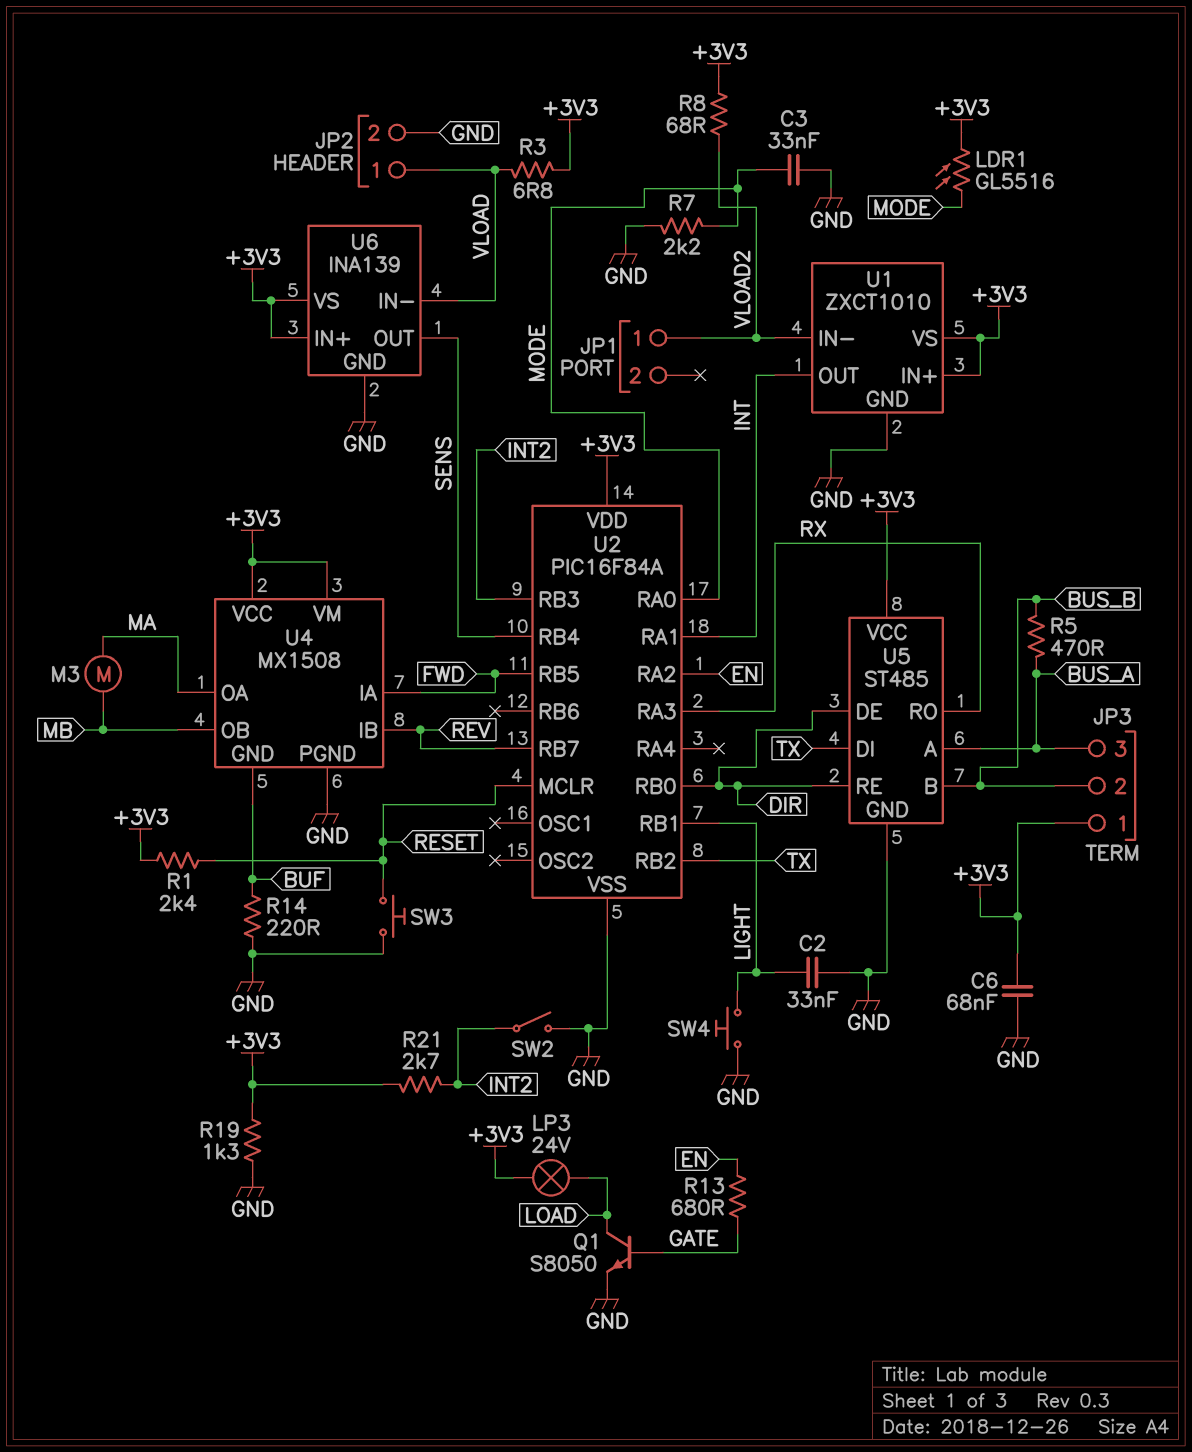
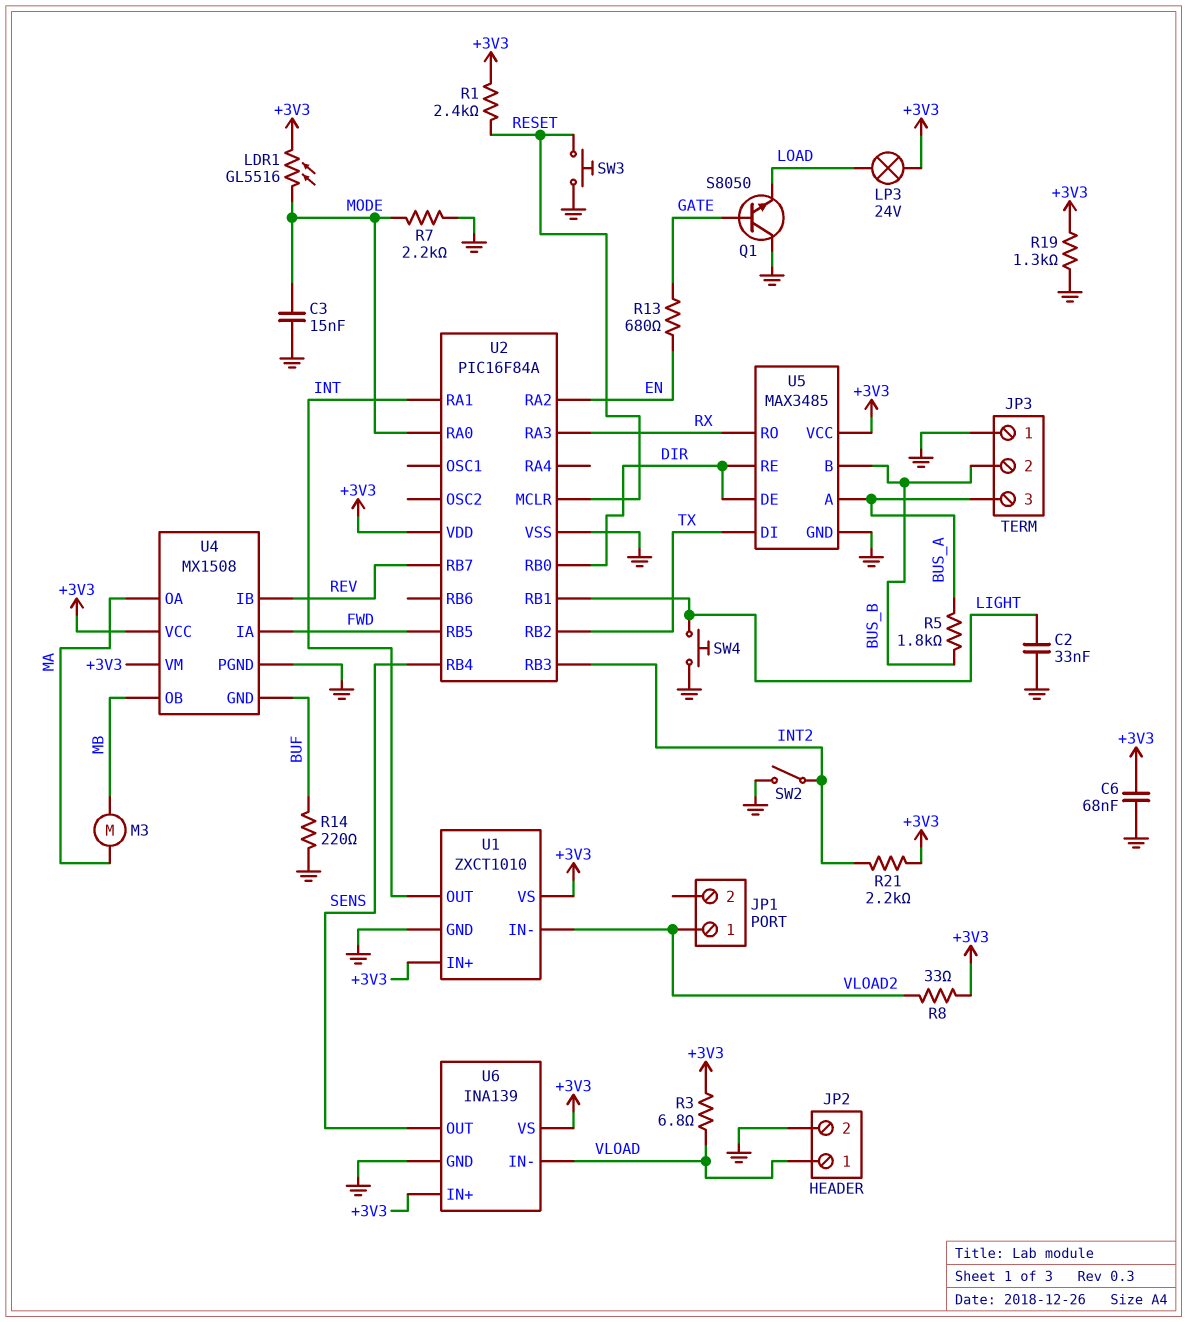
C3: 33nF (GND, MODE) -> 15nF (GND, MODE)
JP3 pin 1: +3V3 -> GND
Q1: NPN S8050 (B GATE, C LOAD, E GND) -> NPN S8050 (B GATE, C GND, E LOAD)
R5: 470 (BUS_A, BUS_B) -> 1.8k (BUS_A, BUS_B)
R8: 68 (+3V3, VLOAD2) -> 33 (+3V3, VLOAD2)
R21: 2.7k (+3V3, INT2) -> 2.2k (+3V3, INT2)
U5: ST485 -> MAX3485

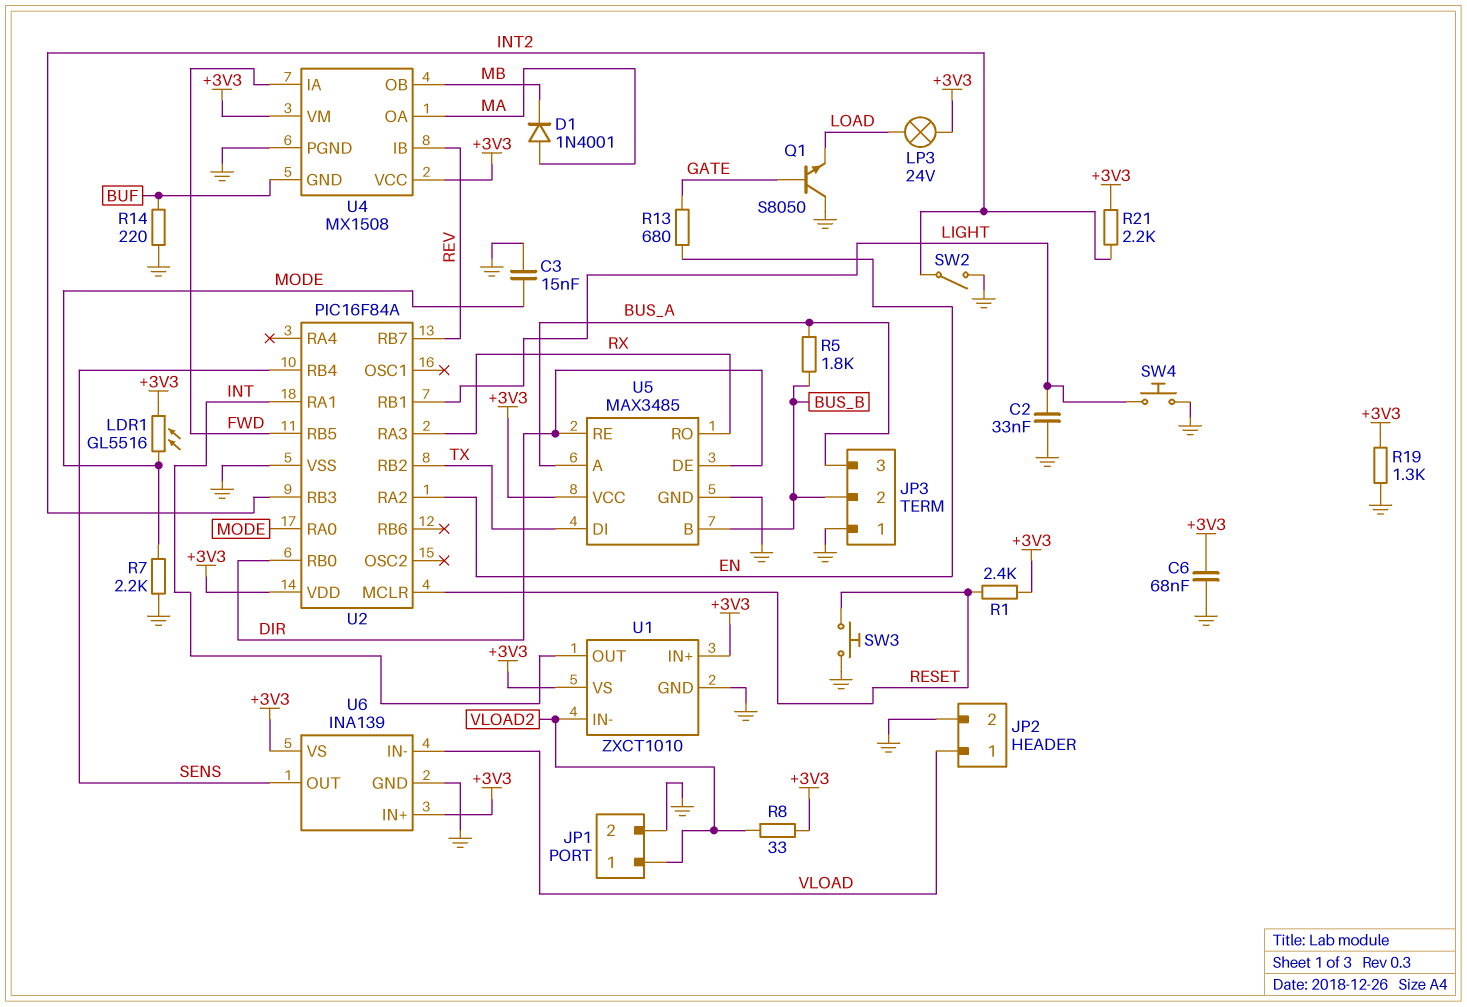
D1: none -> diode 1N4001 (A MA, K MB)
JP1 pin 2: none -> GND
M3: motor (MA, MB) -> none
R3: 6.8 (+3V3, VLOAD) -> none

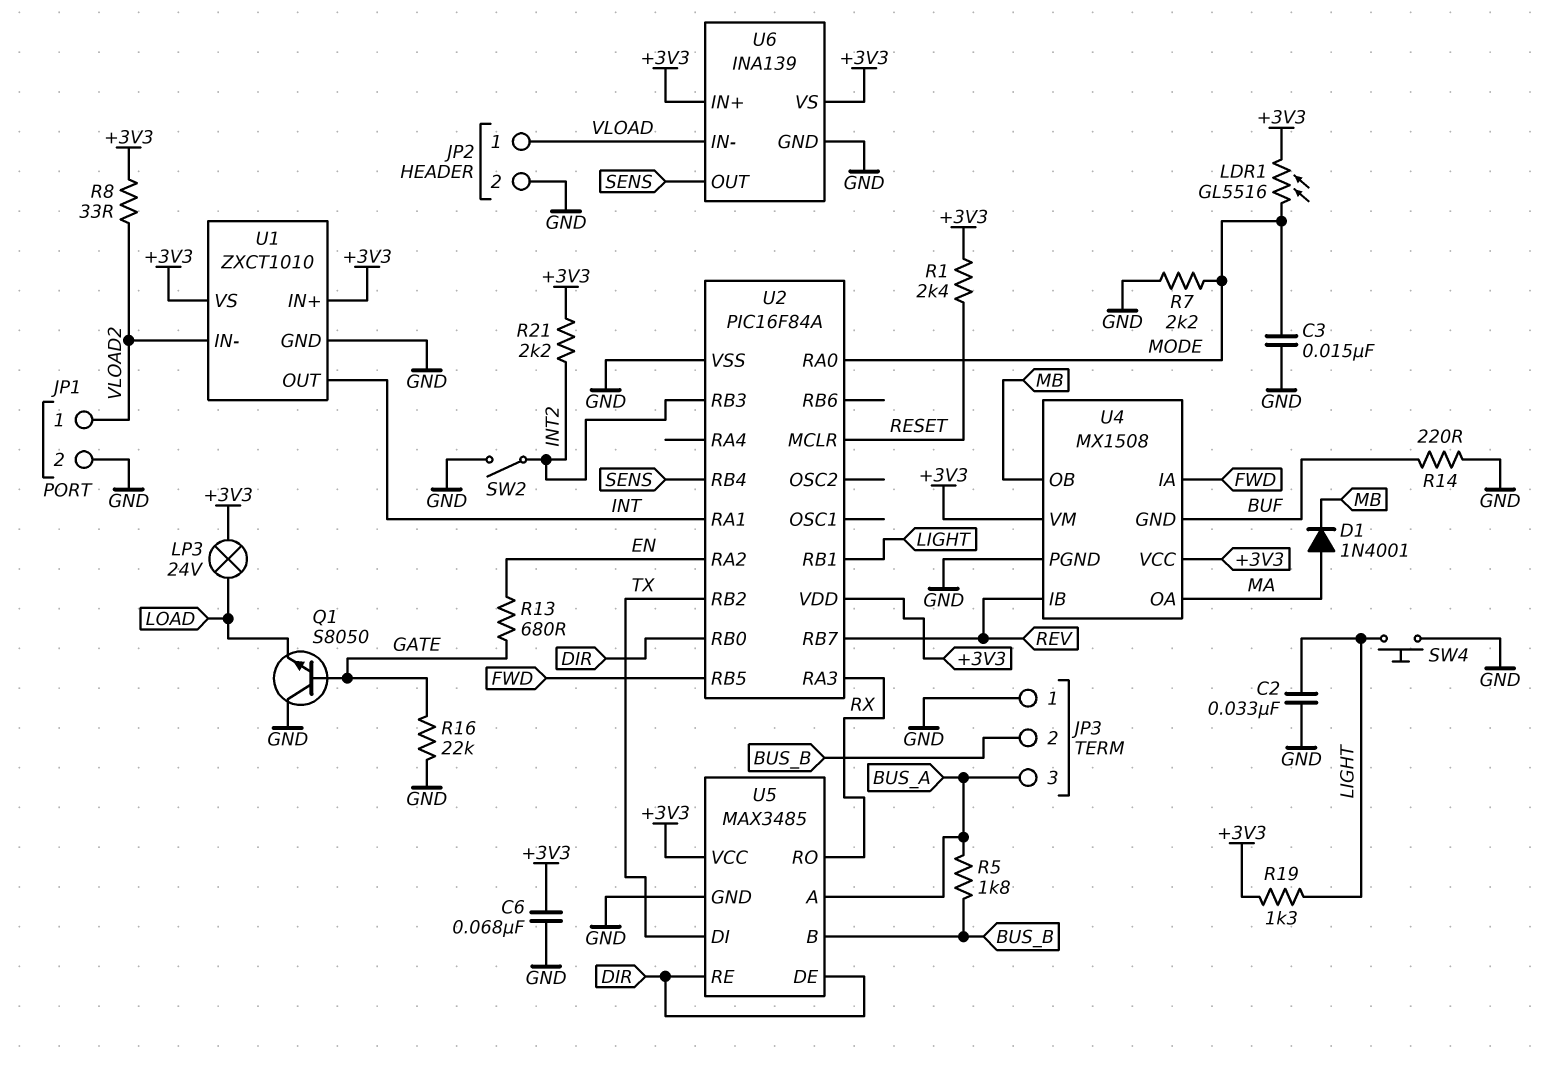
R16: none -> 22k (GATE, GND)
R19: 1.3k (+3V3, GND) -> 1.3k (+3V3, LIGHT)
SW3: button (GND, RESET) -> none

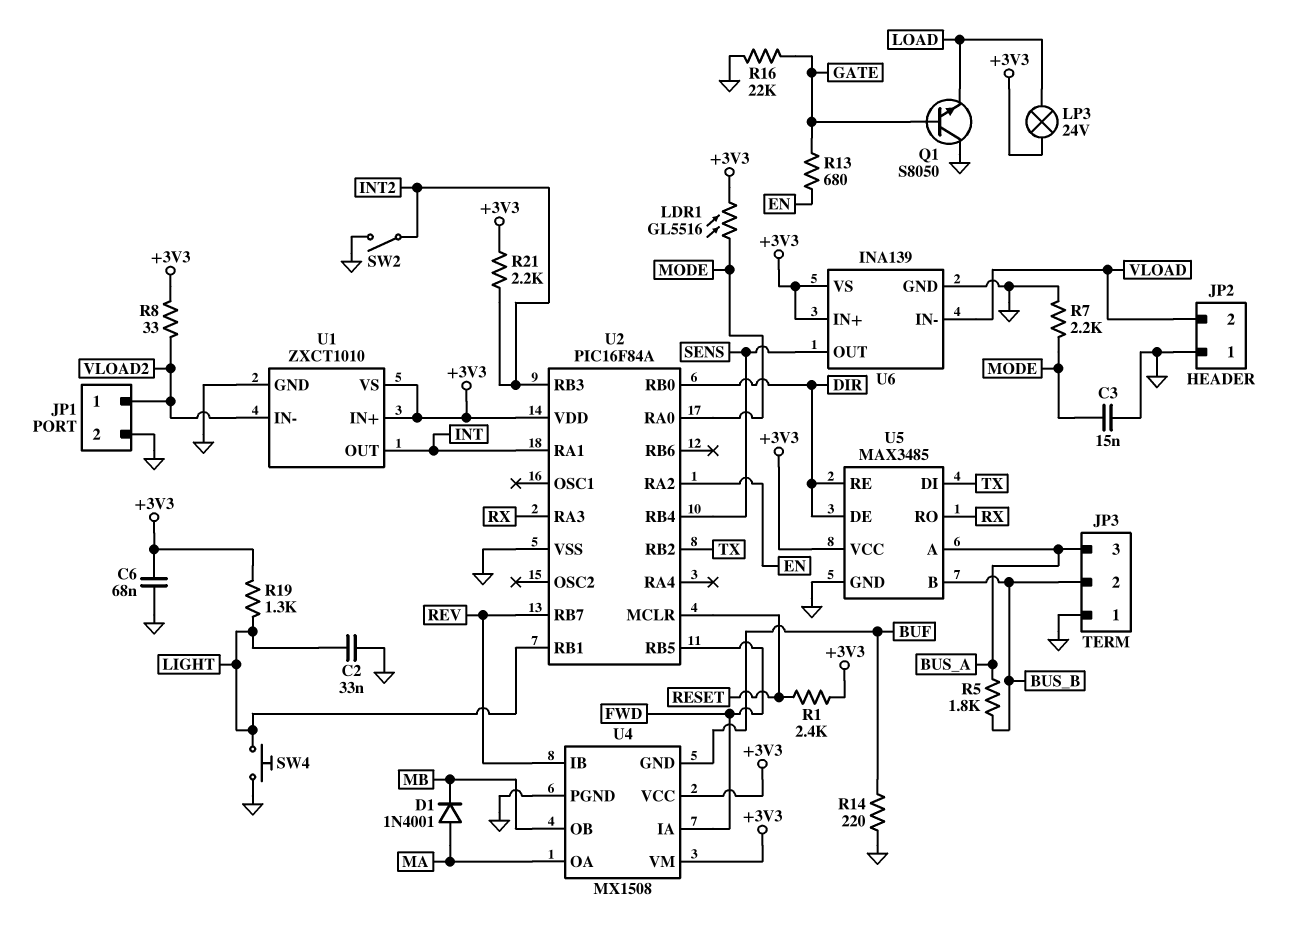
JP2 pin 1: VLOAD -> GND
JP2 pin 2: GND -> VLOAD

